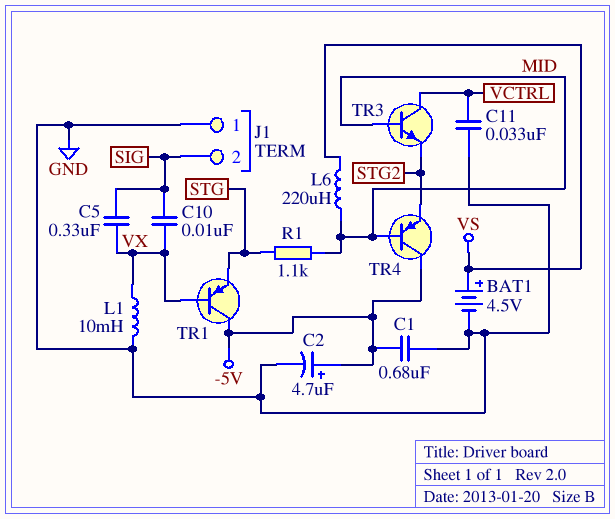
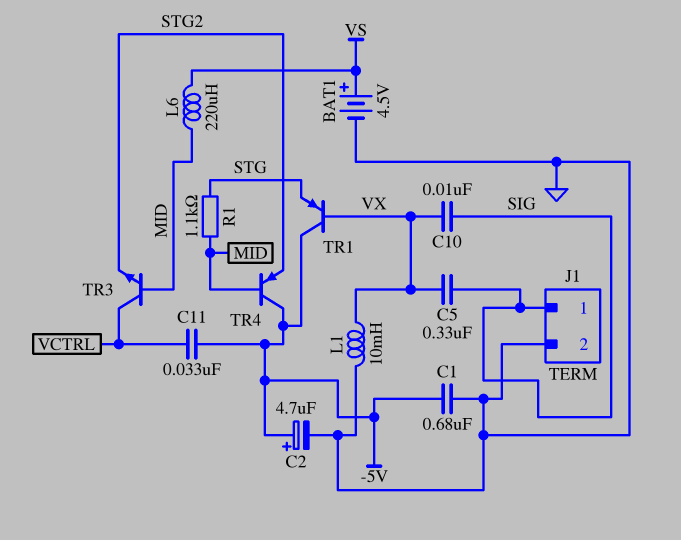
C11: 33nF (GND, VCTRL) -> 33nF (-5V, VCTRL)
J1 pin 1: GND -> SIG
J1 pin 2: SIG -> GND

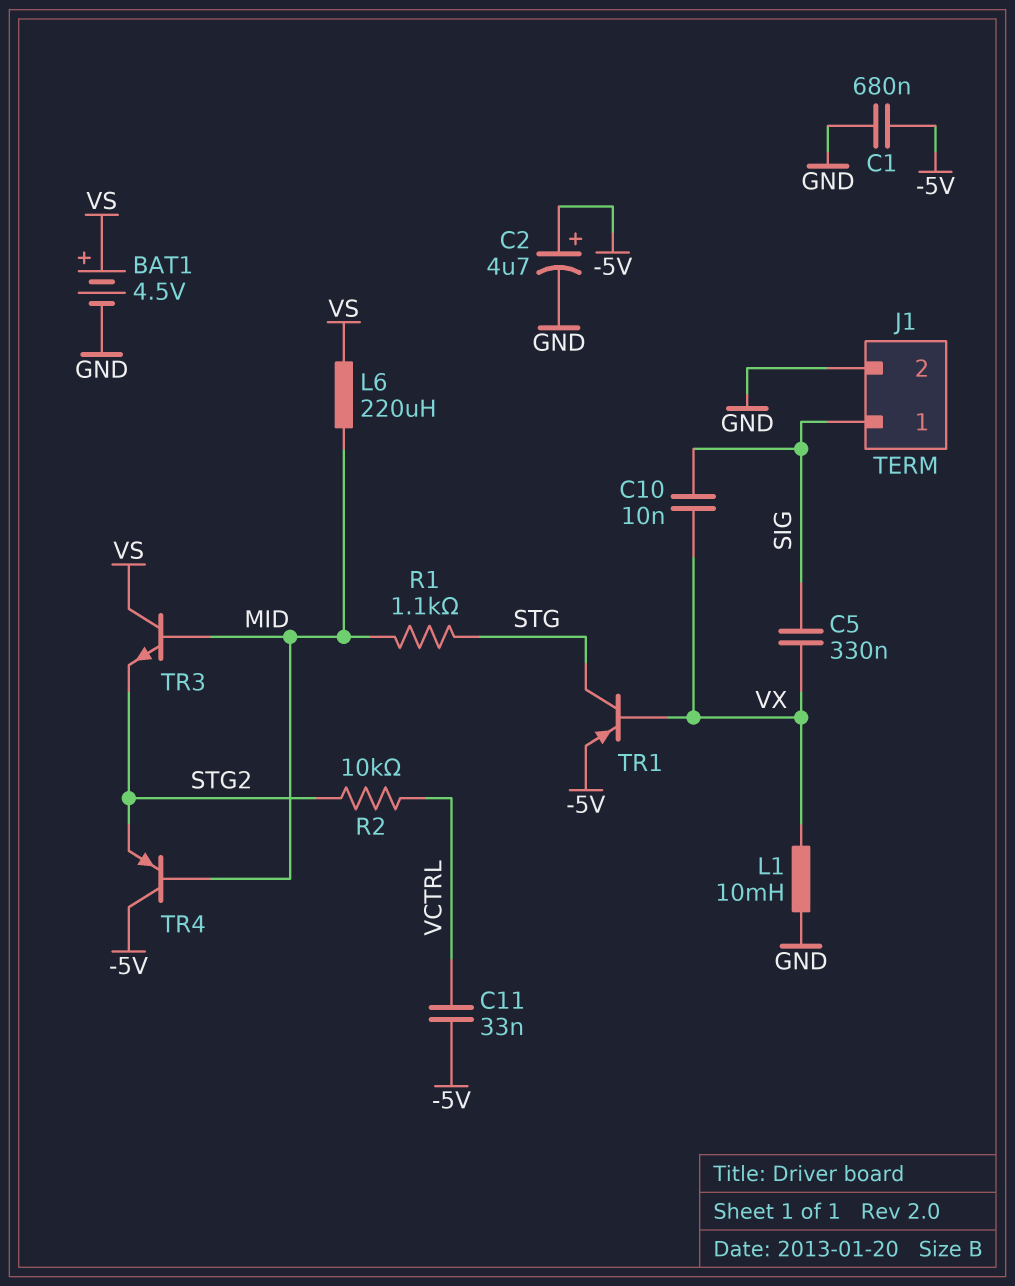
R2: none -> 10k (STG2, VCTRL)
TR1: PNP (B VX, C -5V, E STG) -> PNP (B VX, C STG, E -5V)
TR3: NPN (B MID, C VCTRL, E STG2) -> NPN (B MID, C VS, E STG2)

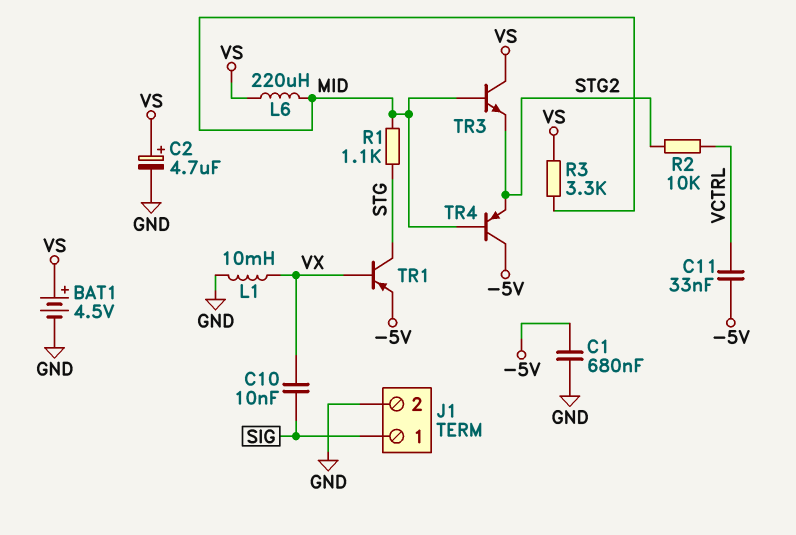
C2: 4.7uF (plus -5V, minus GND) -> 4.7uF (plus VS, minus GND)
C5: 330nF (SIG, VX) -> none
R3: none -> 3.3k (MID, VS)

